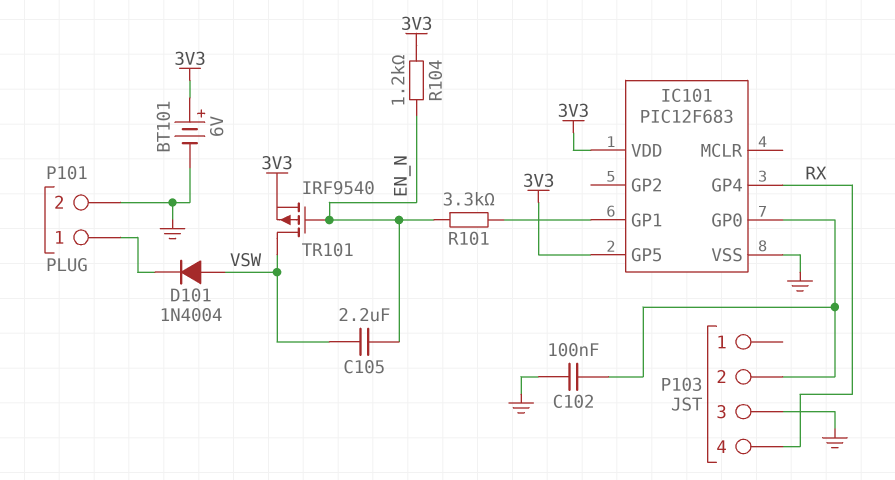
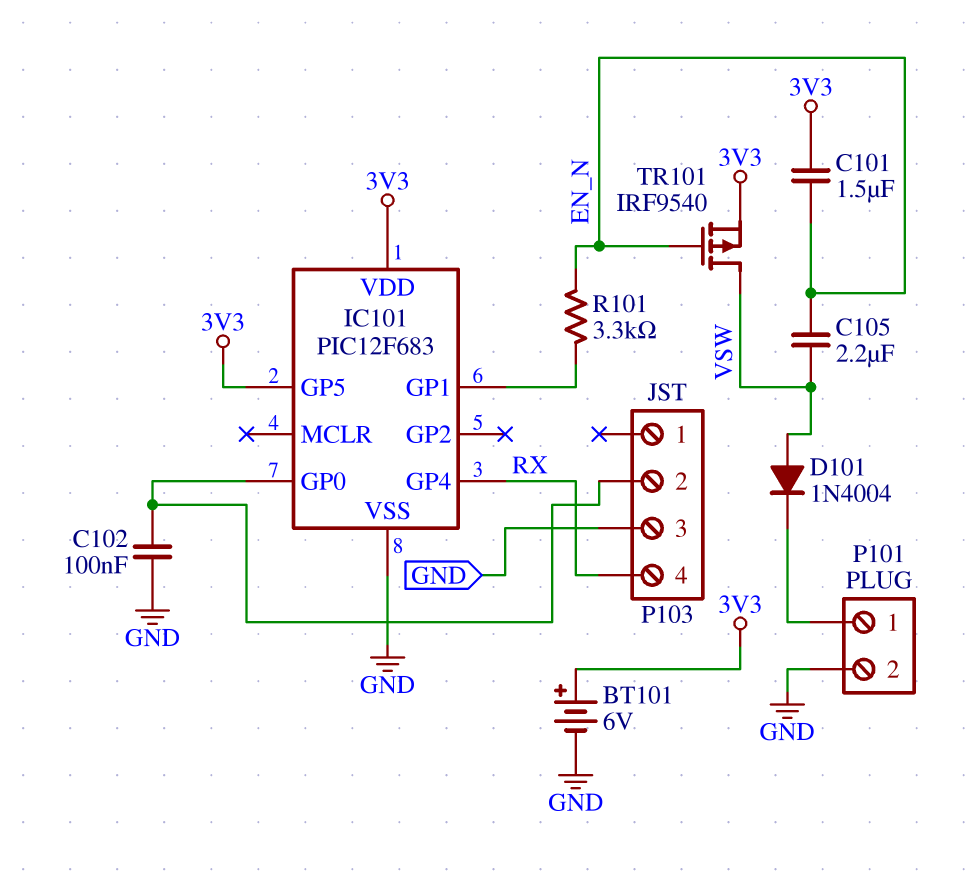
C101: none -> 1.5uF (3V3, EN_N)
R104: 1.2k (3V3, EN_N) -> none

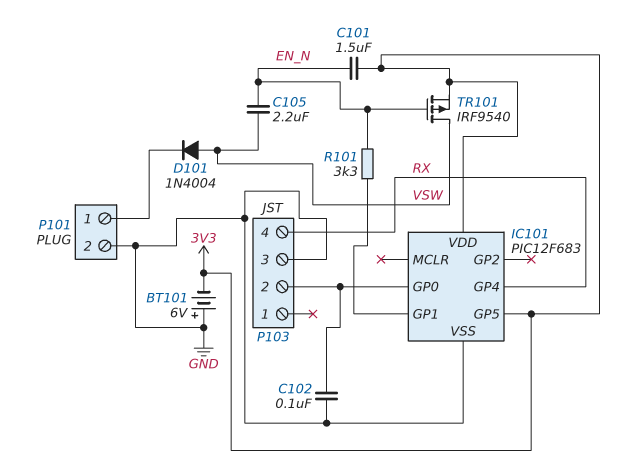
BT101: 6V (plus 3V3, minus GND) -> 6V (plus GND, minus 3V3)

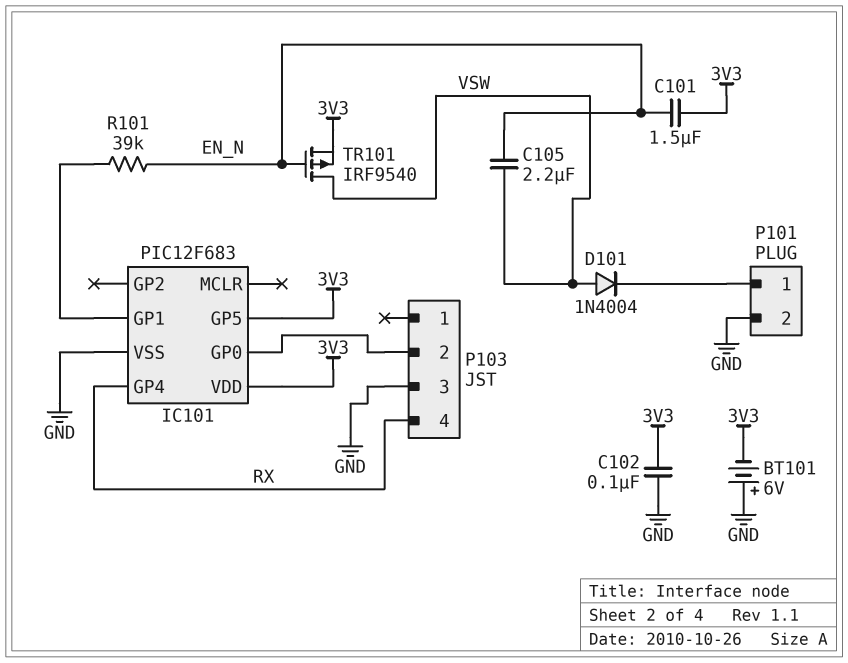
C102: 100nF (GND, IC101/GP0) -> 100nF (3V3, GND)
R101: 3.3k (EN_N, IC101/GP1) -> 39k (EN_N, IC101/GP1)

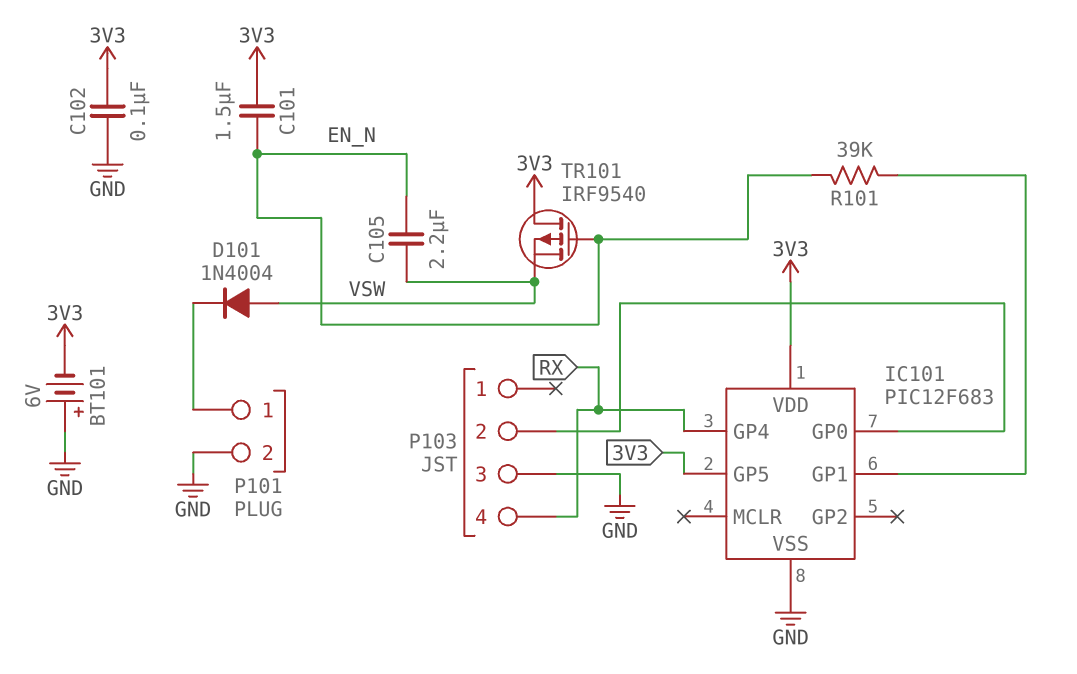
TR101: PMOS IRF9540 (G EN_N, D VSW, S 3V3) -> PMOS IRF9540 (G EN_N, D 3V3, S VSW)

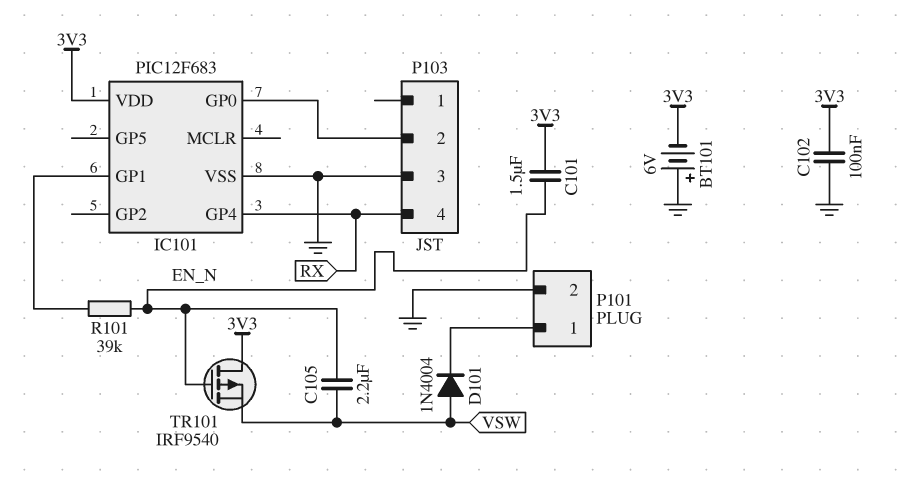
IC101 pin GP5: 3V3 -> none

